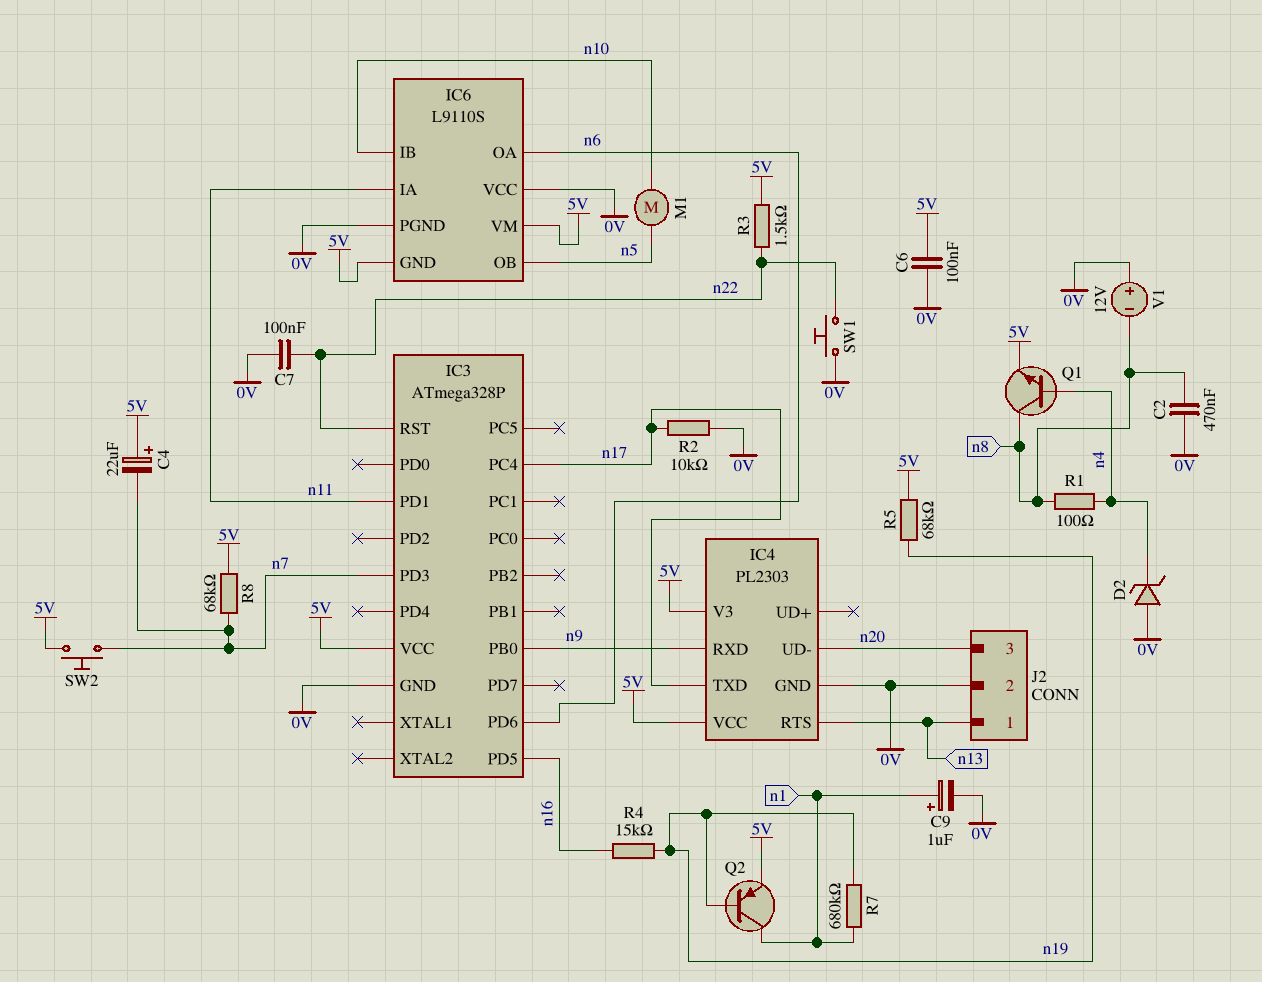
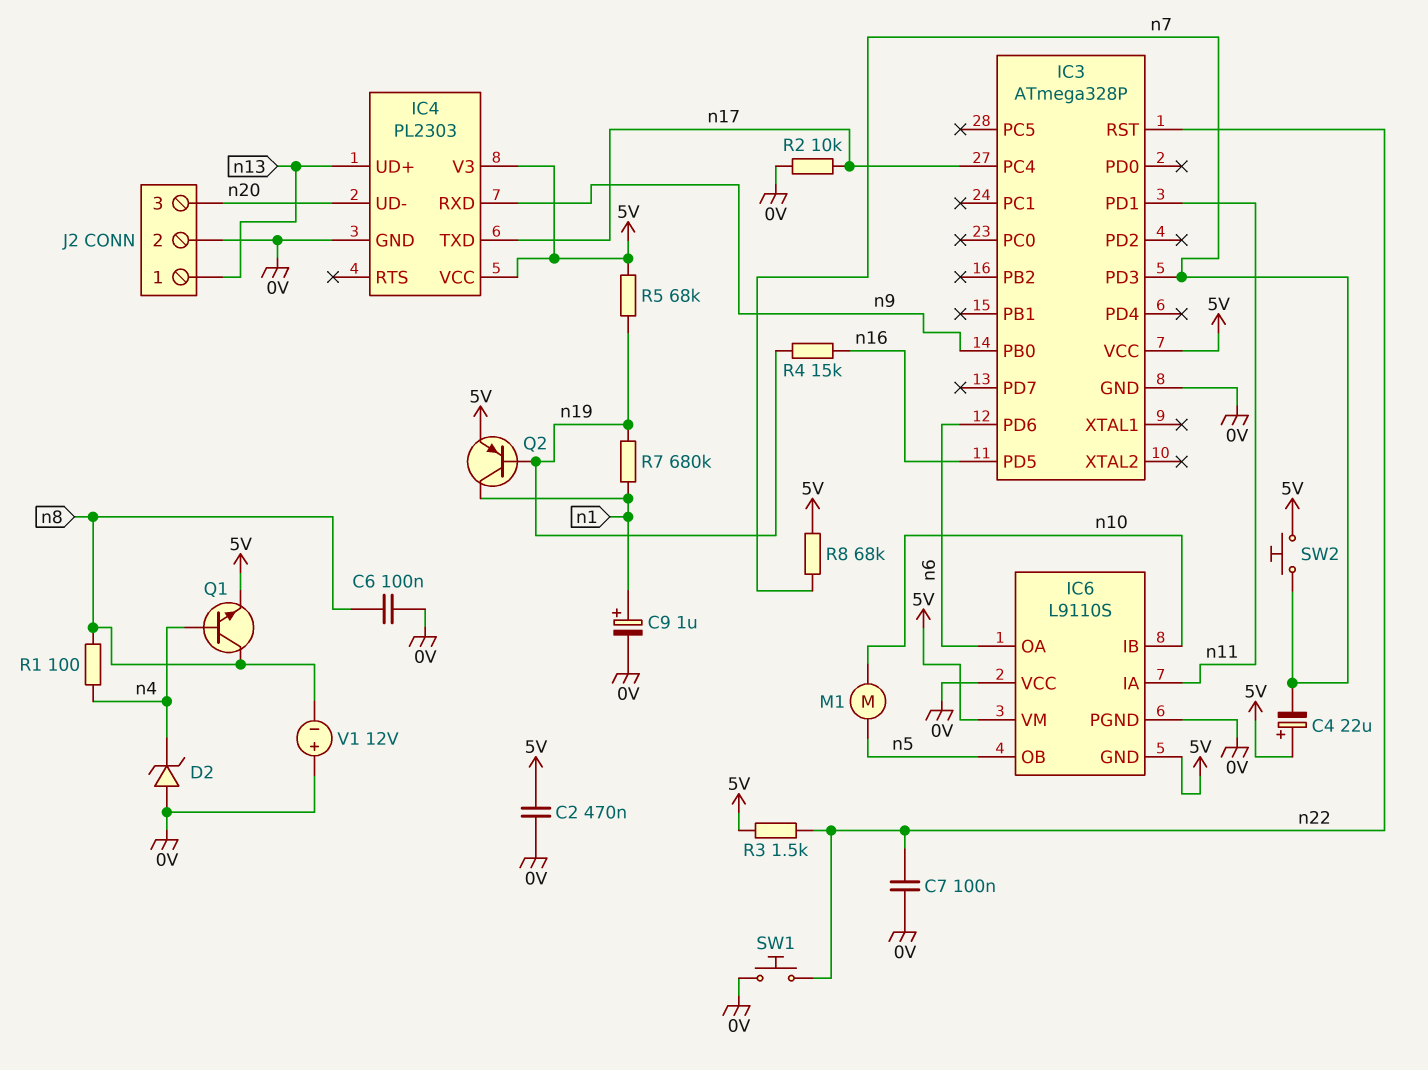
C2: 470nF (0V, n8) -> 470nF (0V, 5V)
C6: 100nF (0V, 5V) -> 100nF (0V, n8)
IC4 pin RTS: n13 -> none
IC4 pin UD+: none -> n13

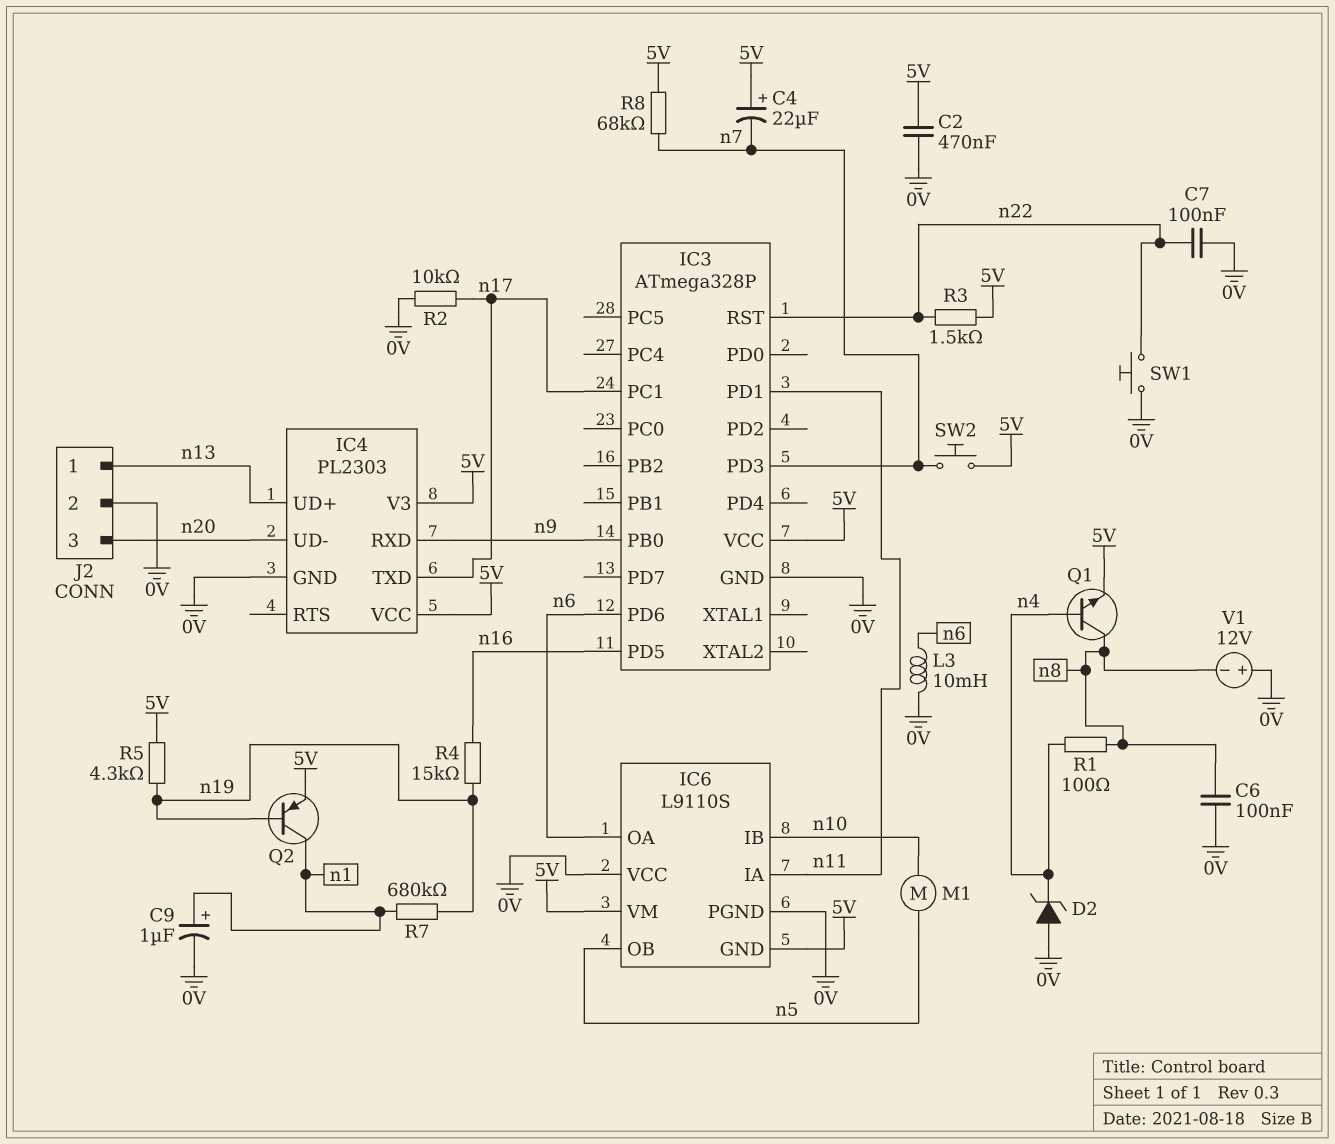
IC3 pin PC1: none -> n17
IC3 pin PC4: n17 -> none
L3: none -> 10mH (0V, n6)
R5: 68k (5V, n19) -> 4.3k (5V, n19)

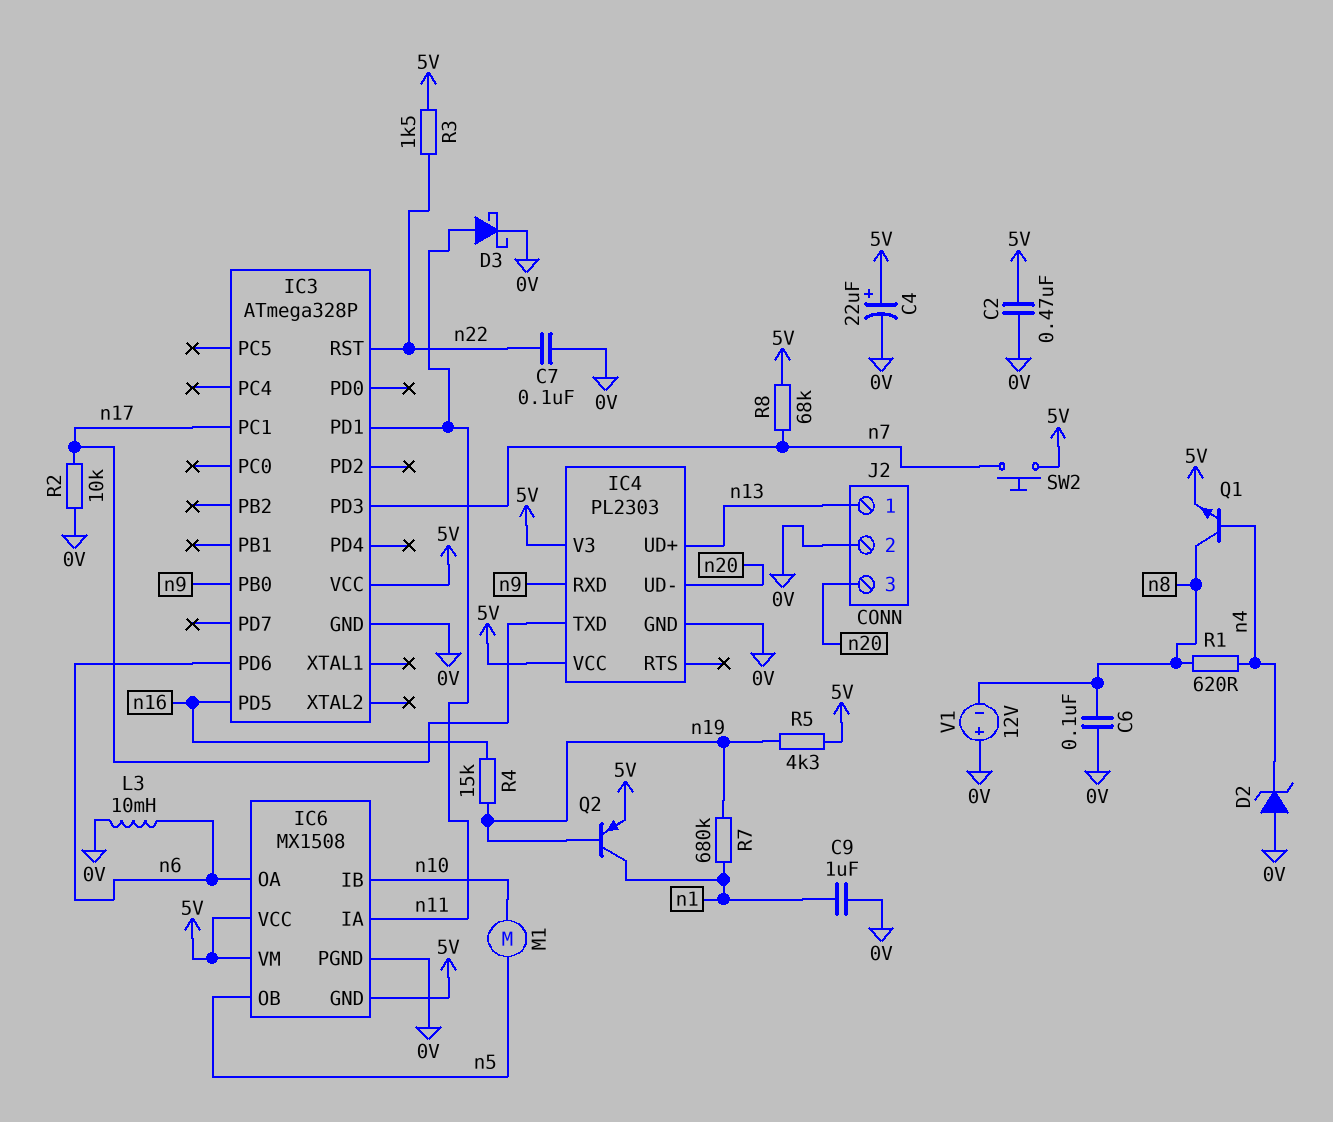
C4: 22uF (plus 5V, minus n7) -> 22uF (plus 5V, minus 0V)
C9: 1uF (plus n1, minus 0V) -> 1uF (0V, n1)
D3: none -> schottky (A n11, K 0V)
IC6: L9110S -> MX1508
IC6 pin VCC: 0V -> 5V
R1: 100 (n4, n8) -> 620 (n4, n8)
SW1: button (0V, n22) -> none

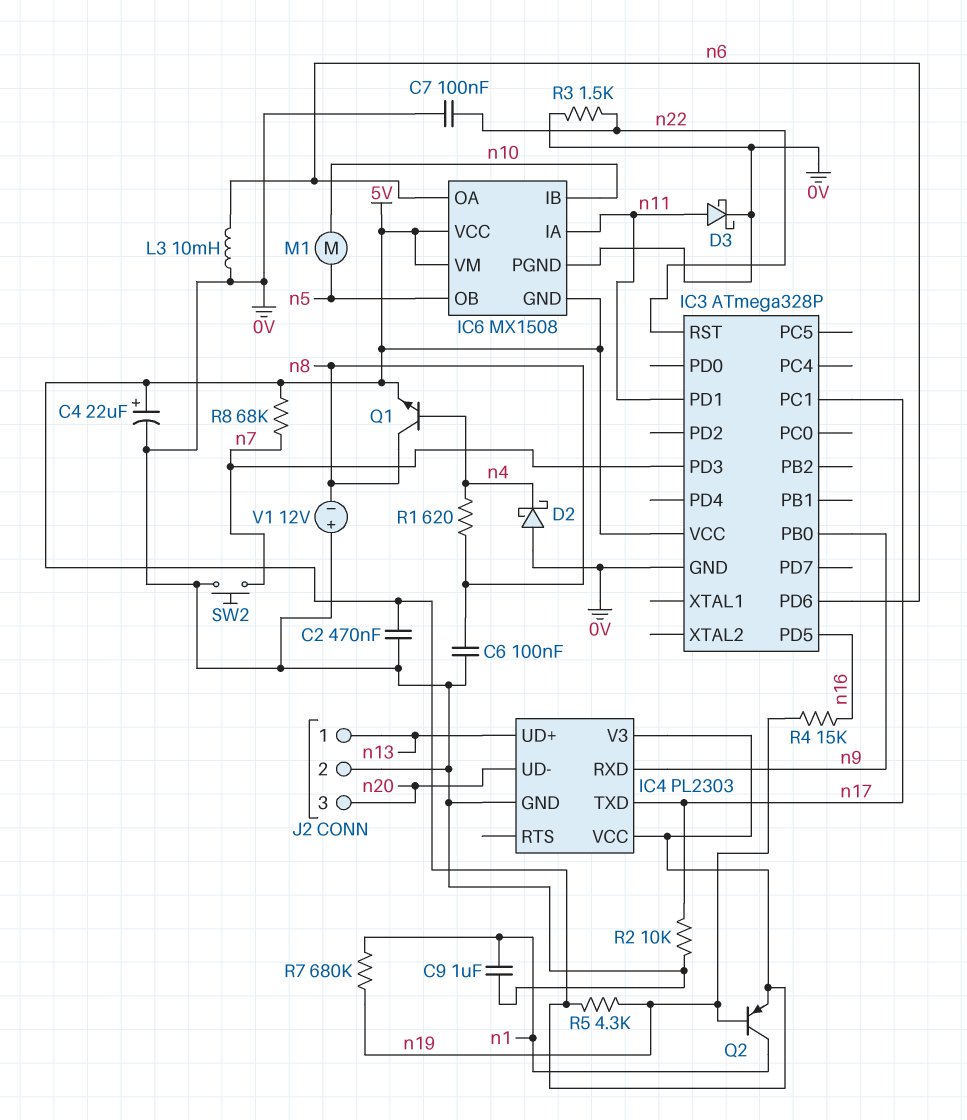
D2: zener (A 0V, K n4) -> schottky (A 0V, K n4)
R3: 1.5k (5V, n22) -> 1.5k (0V, n22)
SW2: button (5V, n7) -> button (0V, n7)

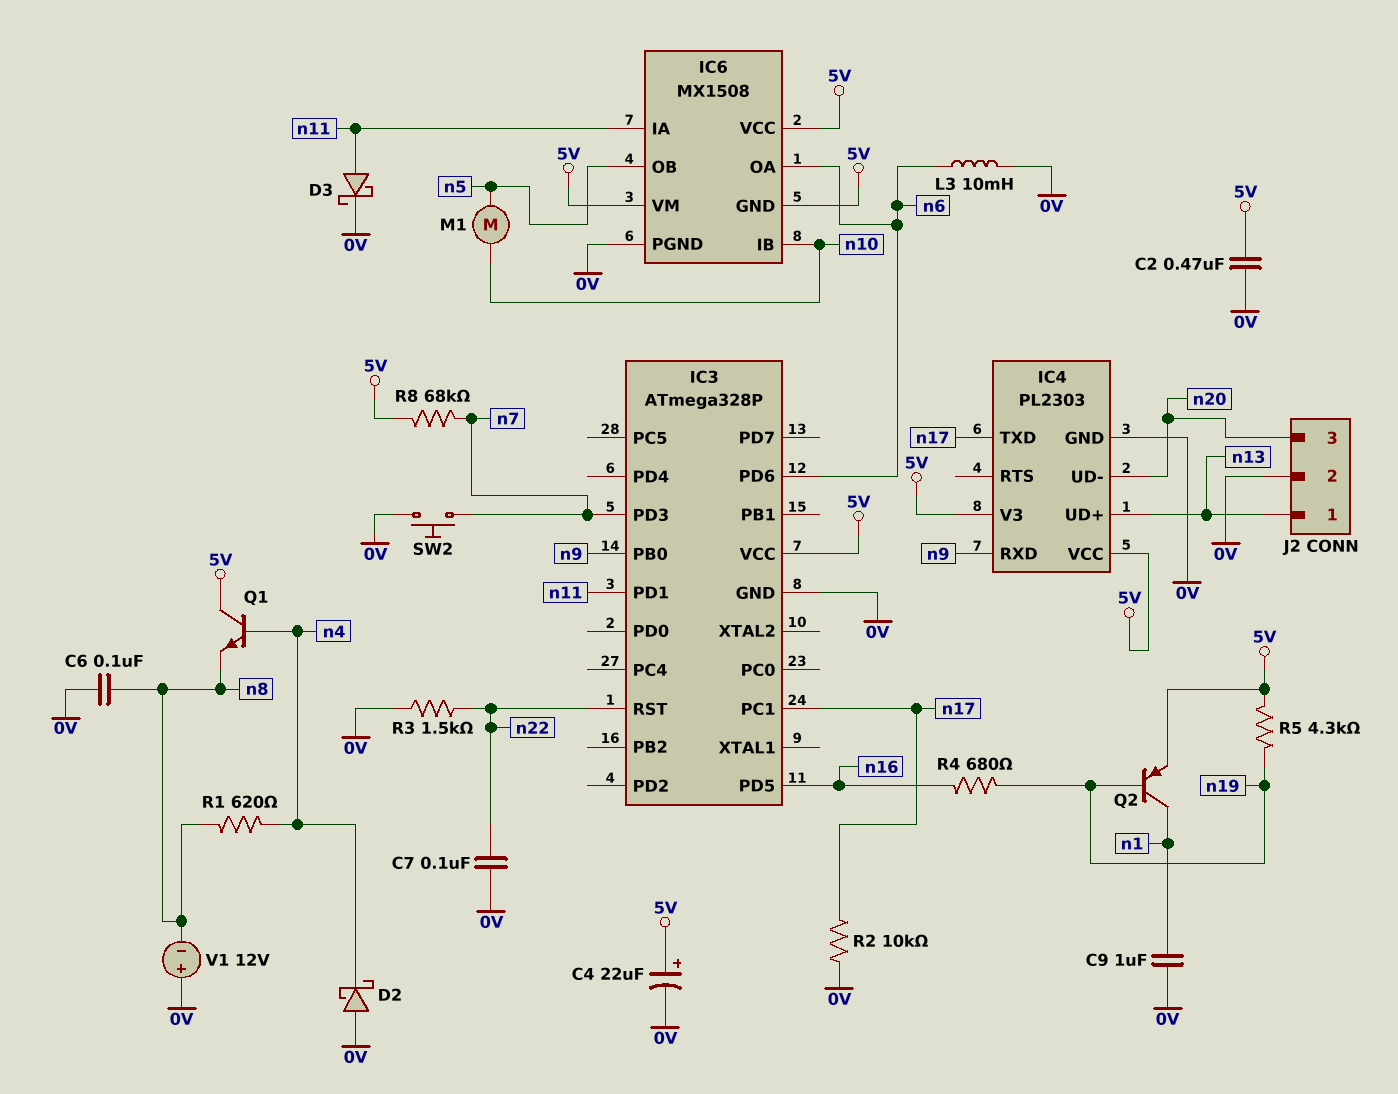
Q1: NPN (B n4, C n8, E 5V) -> NPN (B n4, C 5V, E n8)
R4: 15k (n16, n19) -> 680 (n16, n19)
R7: 680k (n1, n19) -> none

